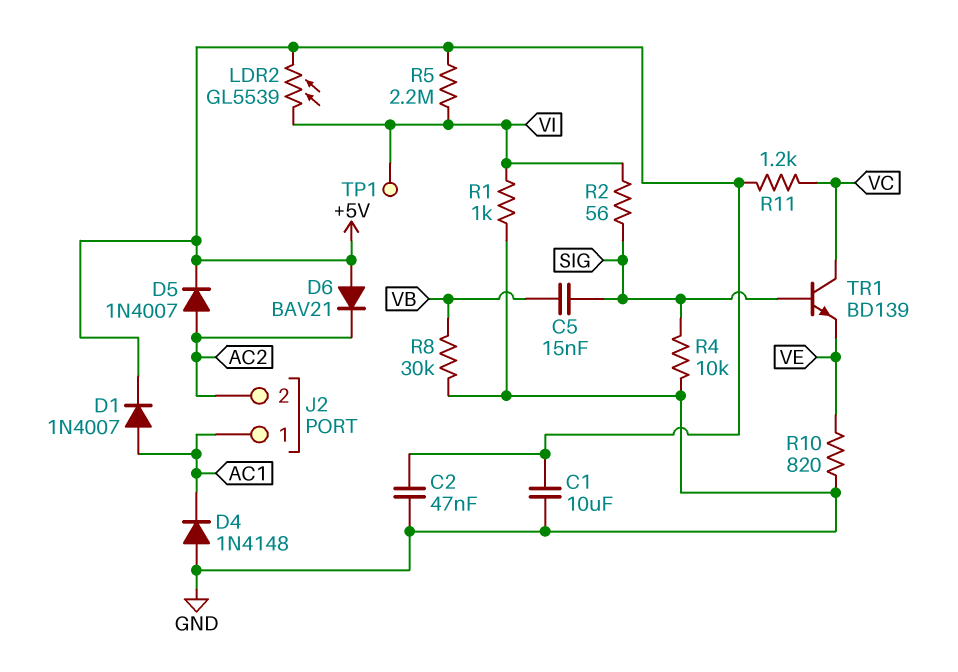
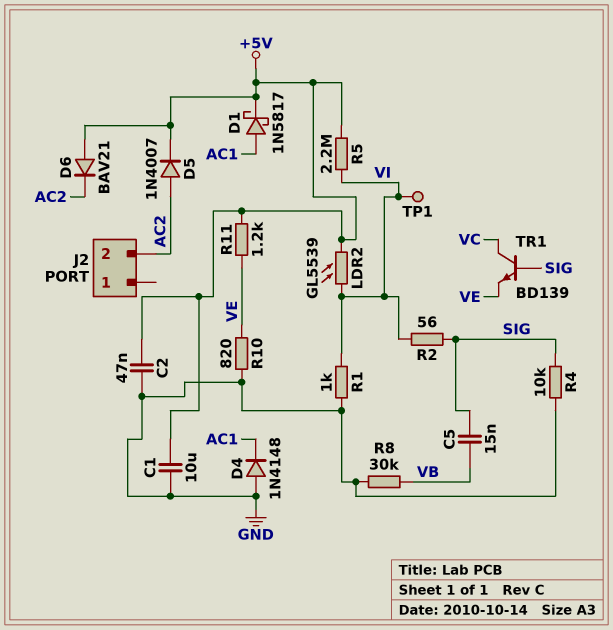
D1: diode 1N4007 (A AC1, K +5V) -> schottky 1N5817 (A AC1, K +5V)
J2 pin 1: AC1 -> none
R11: 1.2k (+5V, VC) -> 1.2k (+5V, VE)

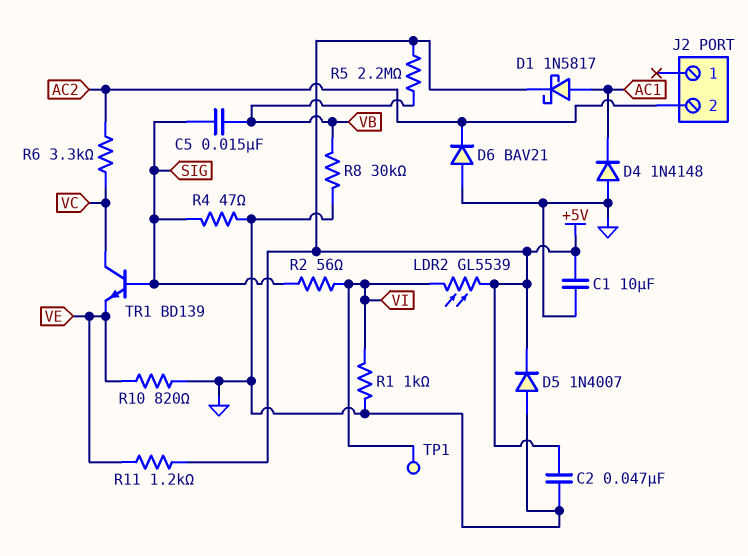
D5: diode 1N4007 (A AC2, K +5V) -> diode 1N4007 (A GND, K +5V)
D6: diode BAV21 (A +5V, K AC2) -> diode BAV21 (A GND, K AC2)
R4: 10k (GND, SIG) -> 47 (GND, SIG)
R5: 2.2M (+5V, VI) -> 2.2M (+5V, VB)
R6: none -> 3.3k (AC2, VC)

